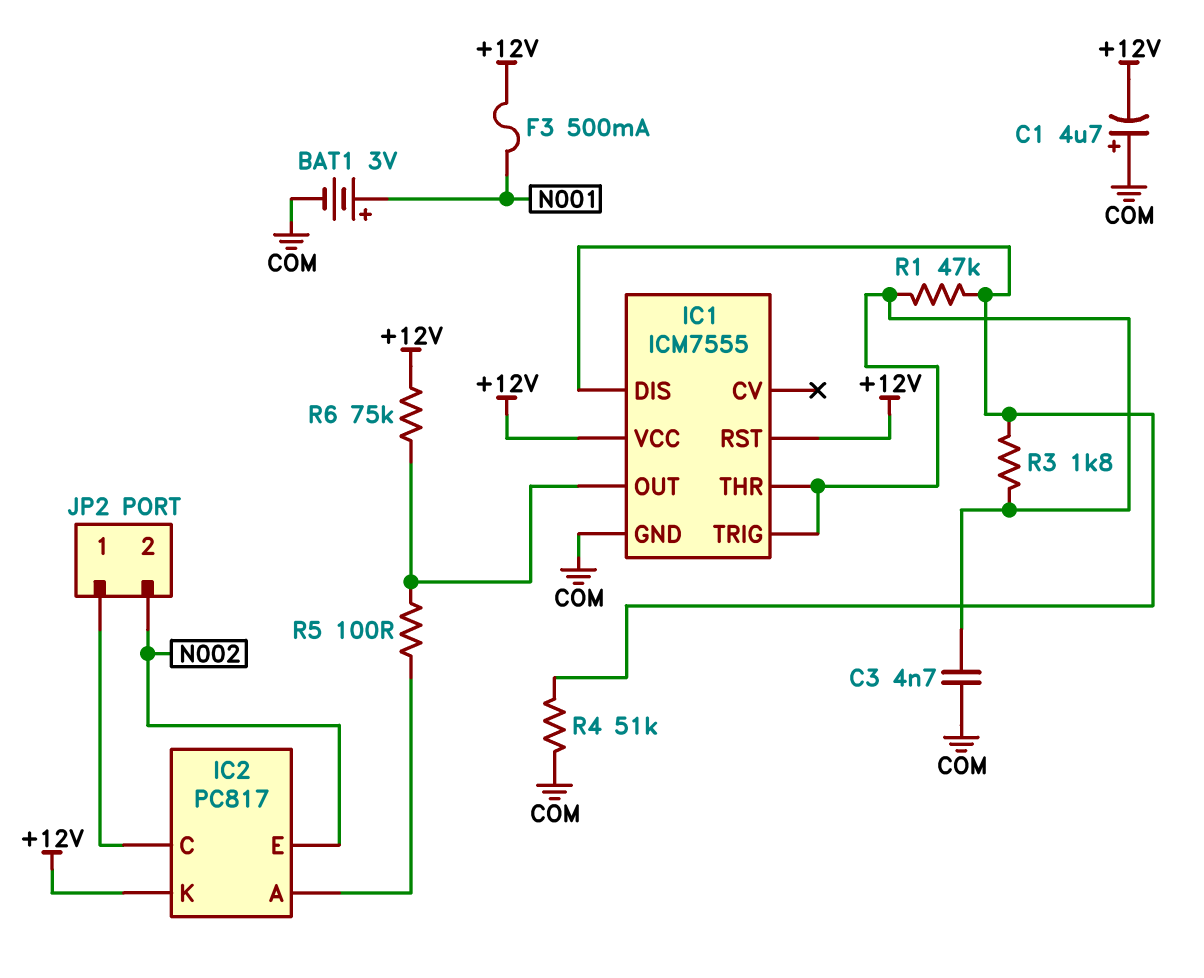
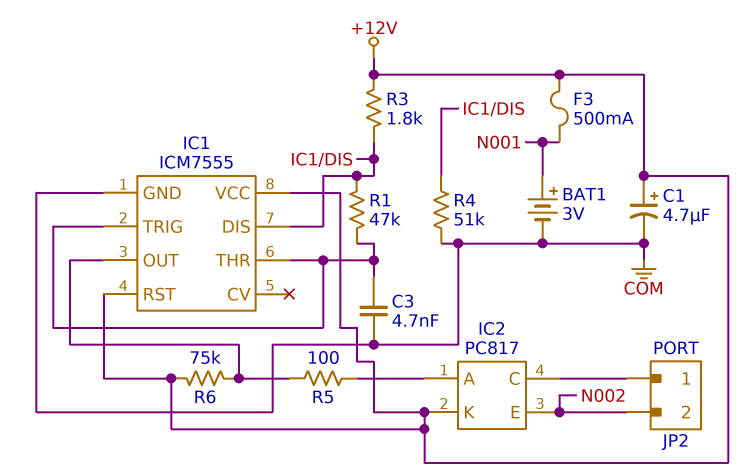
C1: 4.7uF (plus COM, minus +12V) -> 4.7uF (plus +12V, minus COM)
R3: 1.8k (IC1/DIS, IC1/THR) -> 1.8k (+12V, IC1/DIS)

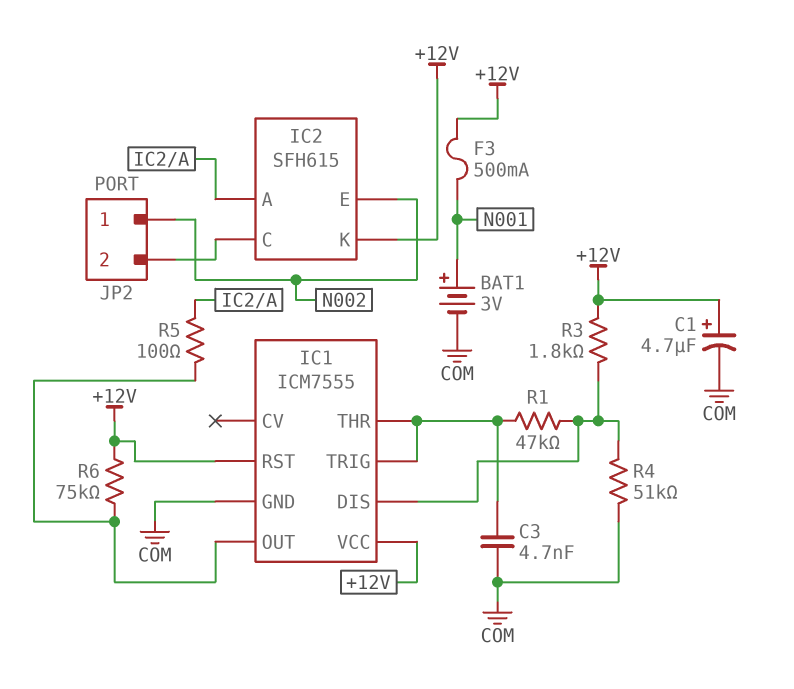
IC2: PC817 -> SFH615
JP2 pin 1: IC2/C -> N002
JP2 pin 2: N002 -> IC2/C

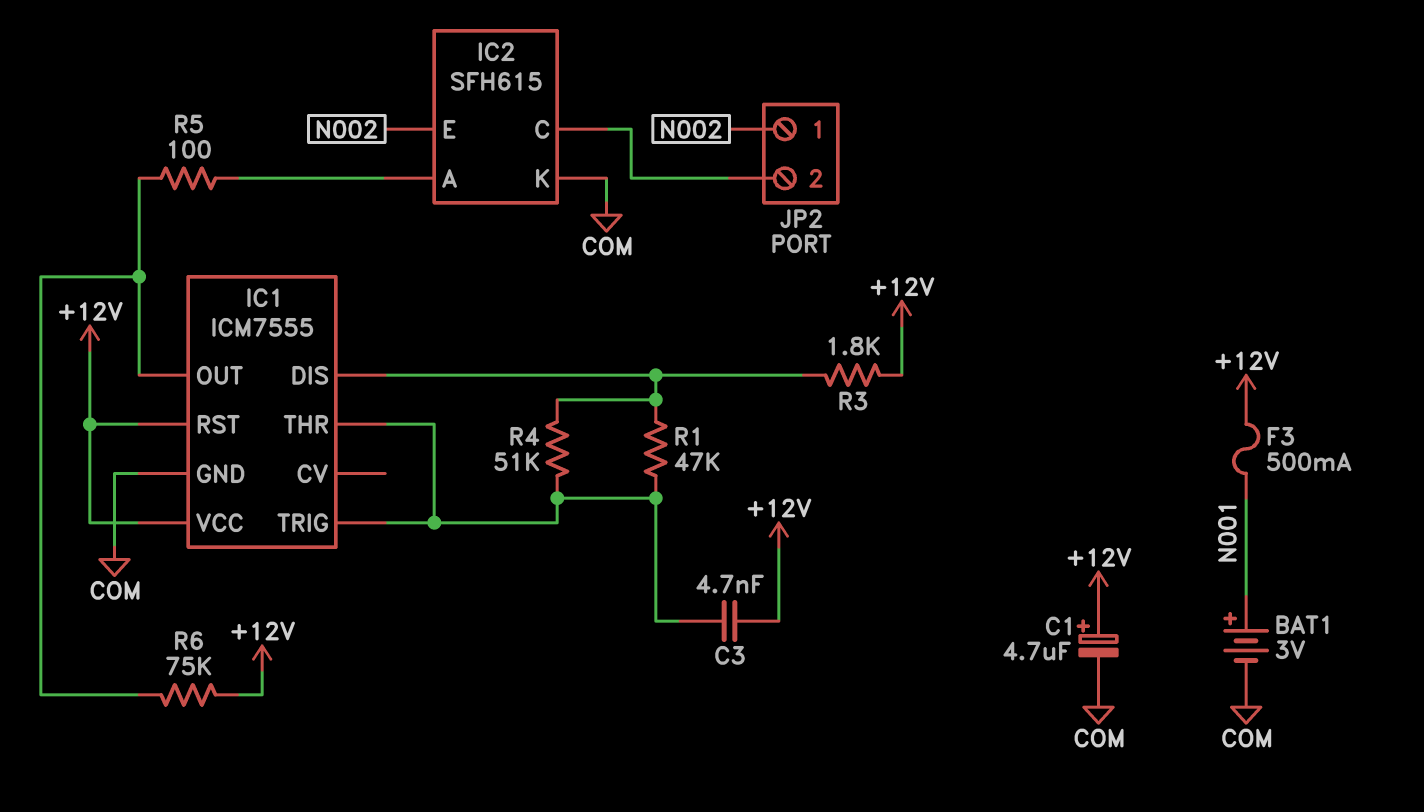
C3: 4.7nF (COM, IC1/THR) -> 4.7nF (+12V, IC1/THR)
IC2 pin K: +12V -> COM
R4: 51k (COM, IC1/DIS) -> 51k (IC1/DIS, IC1/THR)

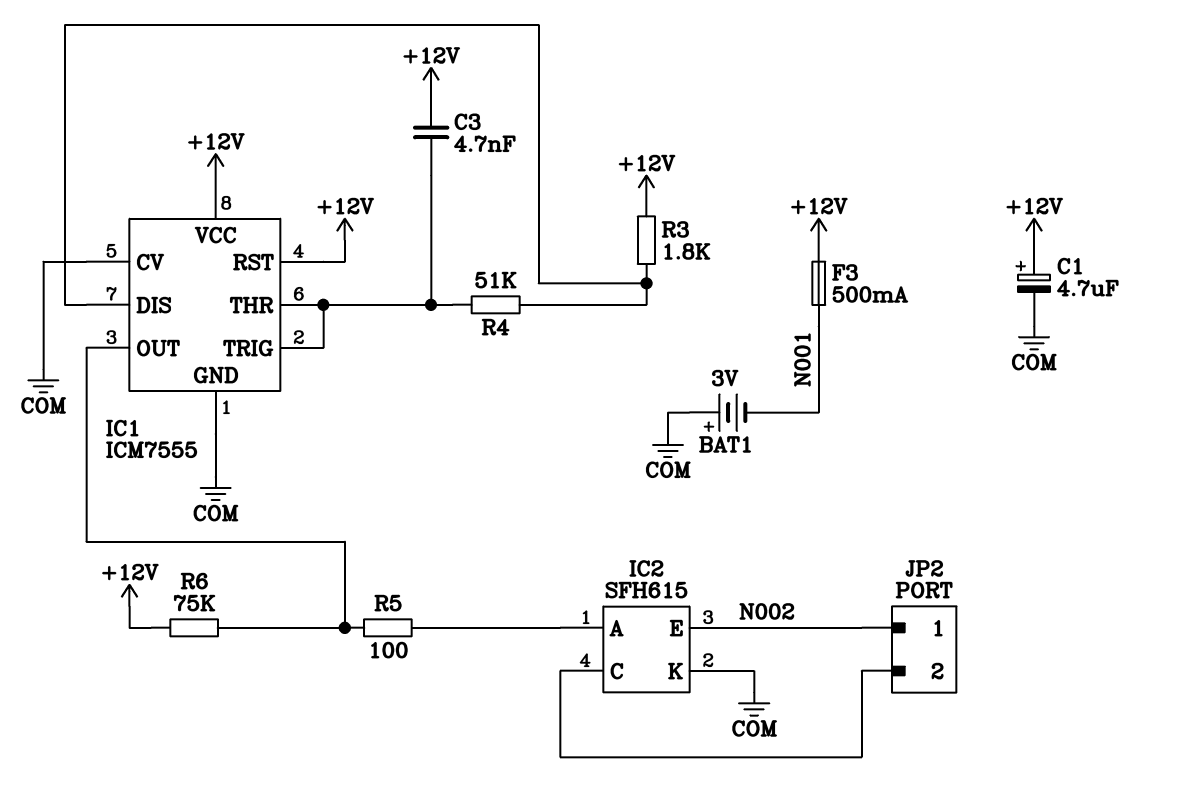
BAT1: 3V (plus N001, minus COM) -> 3V (plus COM, minus N001)
IC1 pin CV: none -> COM
R1: 47k (IC1/DIS, IC1/THR) -> none

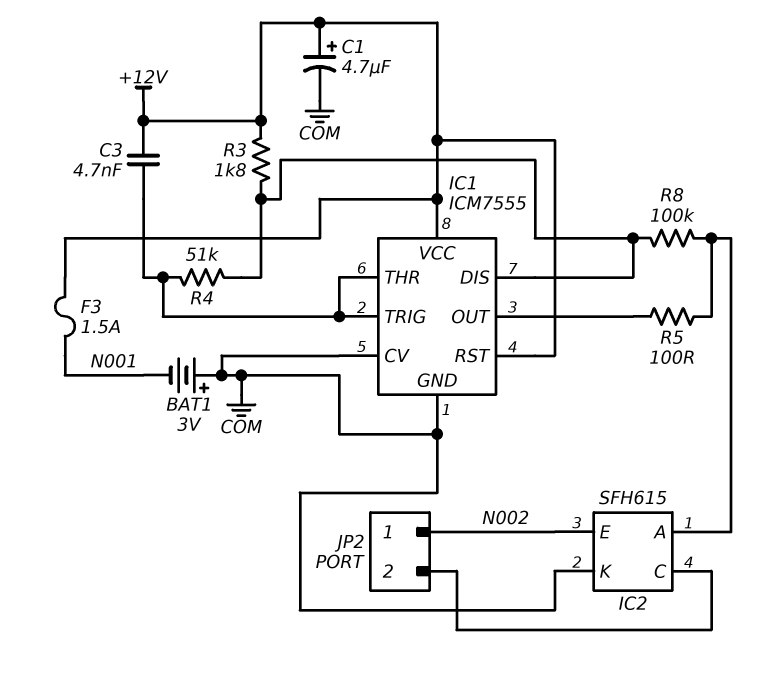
F3: 500mA (+12V, N001) -> 1.5A (+12V, N001)
R6: 75k (+12V, IC1/OUT) -> none
R8: none -> 100k (IC1/DIS, IC2/A)

